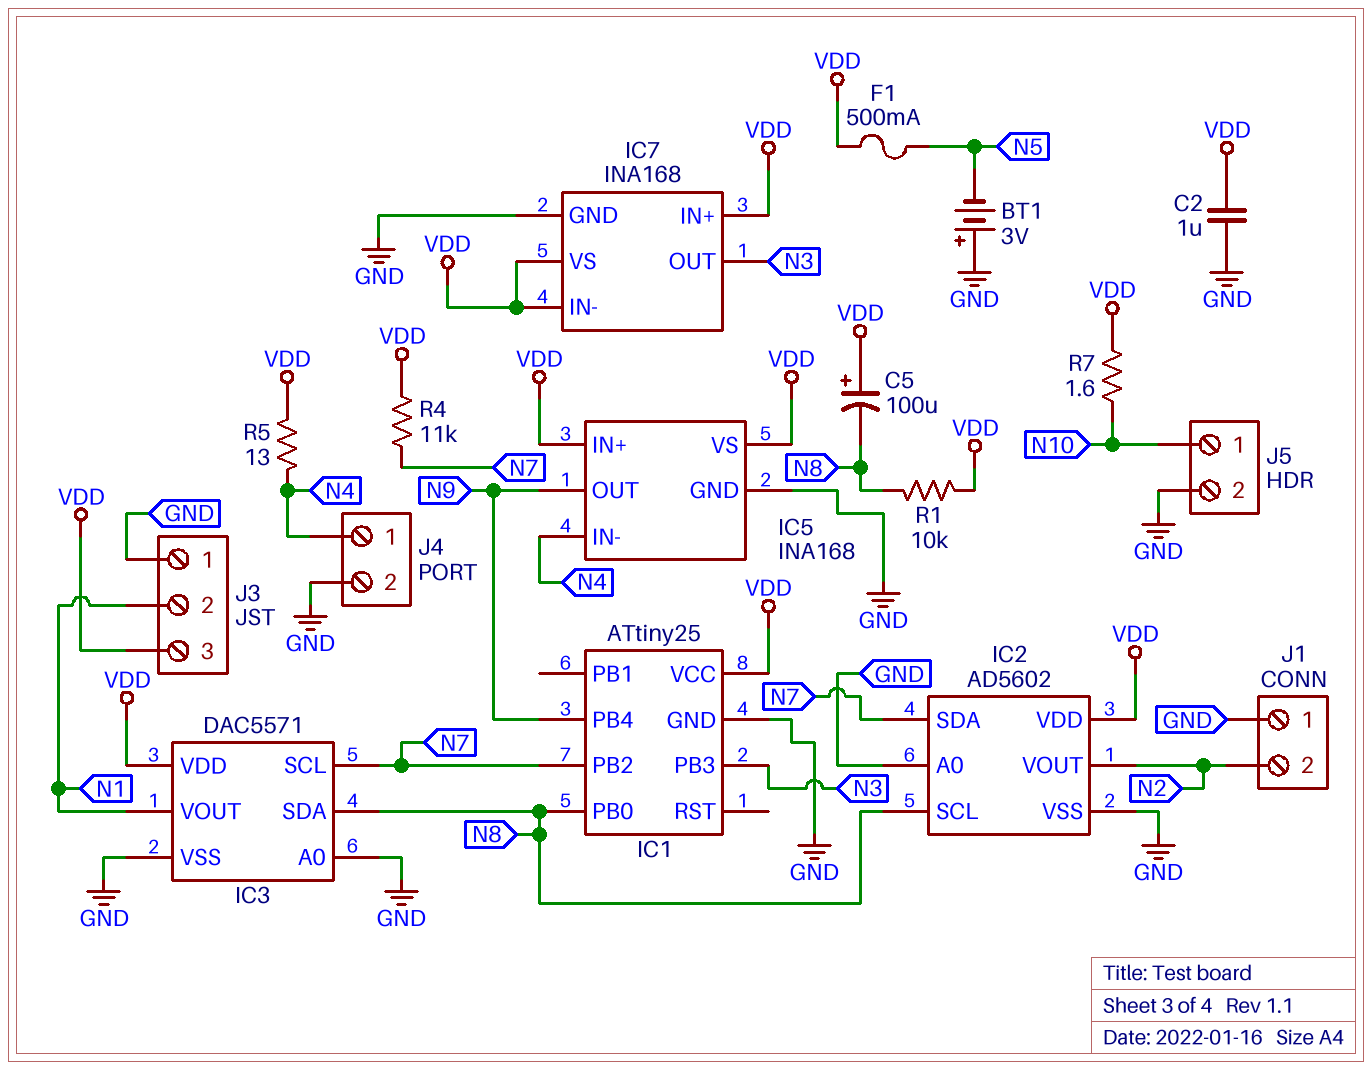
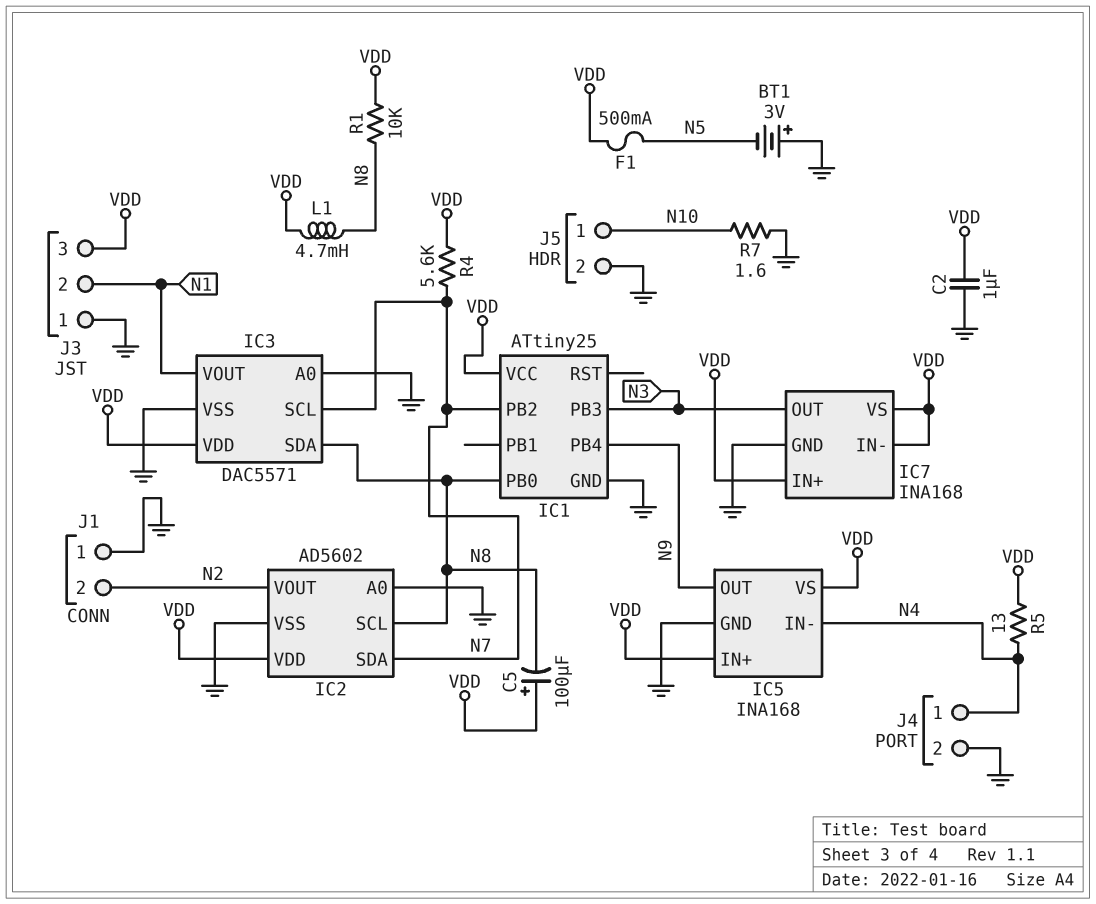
L1: none -> 4.7mH (N8, VDD)
R4: 11k (N7, VDD) -> 5.6k (N7, VDD)
R7: 1.6 (N10, VDD) -> 1.6 (GND, N10)

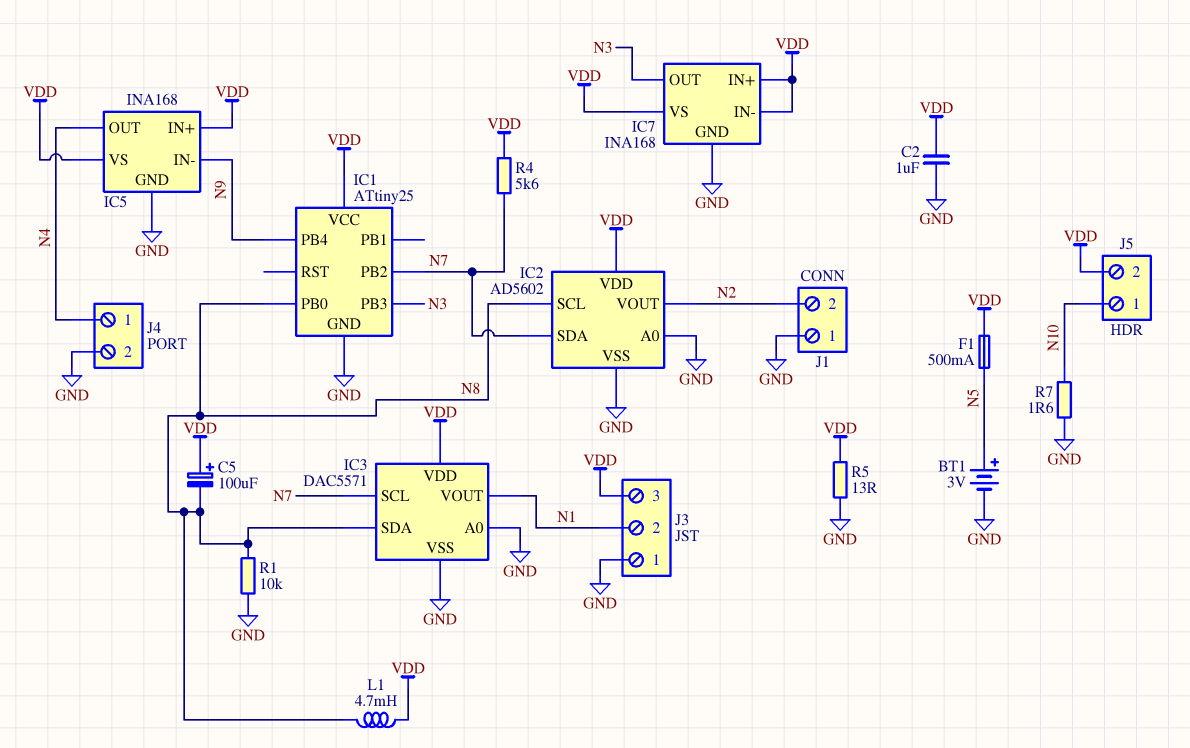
BT1: 3V (plus GND, minus N5) -> 3V (plus N5, minus GND)
IC5 pin IN-: N4 -> N9
IC5 pin OUT: N9 -> N4
J5 pin 2: GND -> VDD
R1: 10k (N8, VDD) -> 10k (GND, N8)
R5: 13 (N4, VDD) -> 13 (GND, VDD)

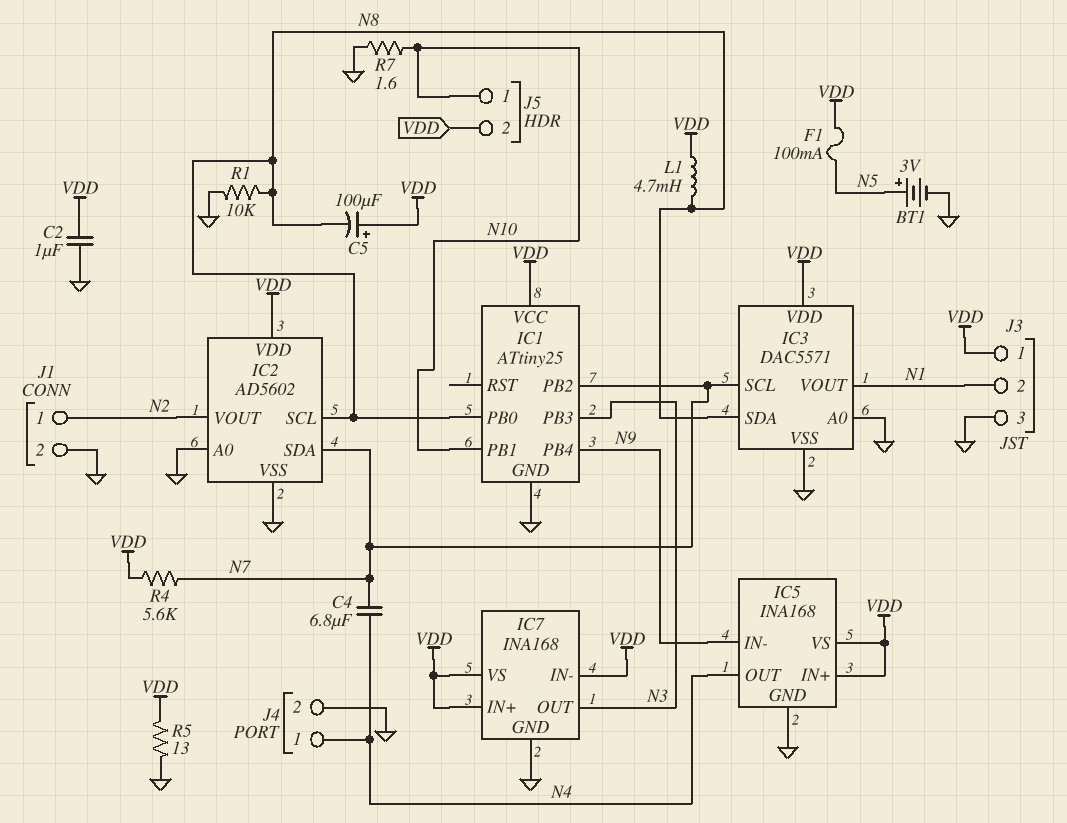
C4: none -> 6.8uF (N4, N7)
F1: 500mA (N5, VDD) -> 100mA (N5, VDD)
IC1 pin PB1: none -> N10
J1 pin 1: GND -> N2
J1 pin 2: N2 -> GND
J3 pin 1: GND -> VDD
J3 pin 3: VDD -> GND

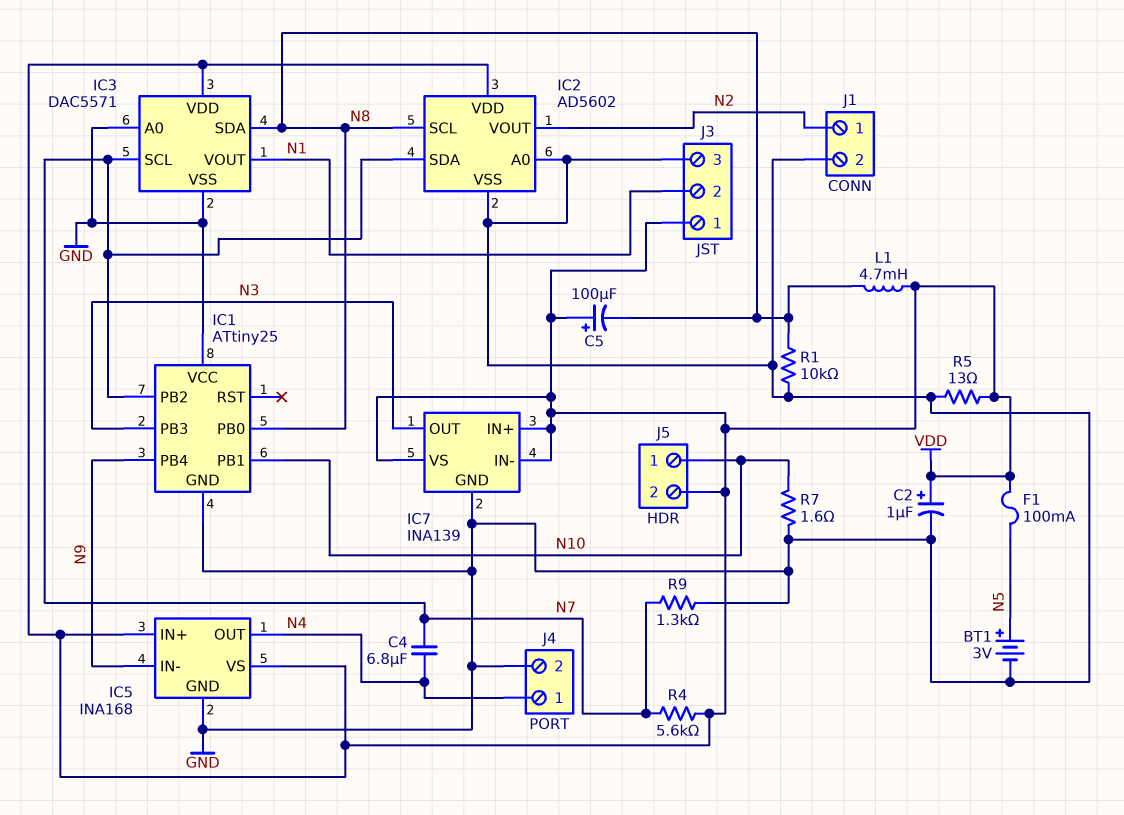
C2: 1uF (GND, VDD) -> 1uF (plus VDD, minus GND)
IC1 pin VCC: VDD -> GND
IC7: INA168 -> INA139
R9: none -> 1.3k (GND, N7)

